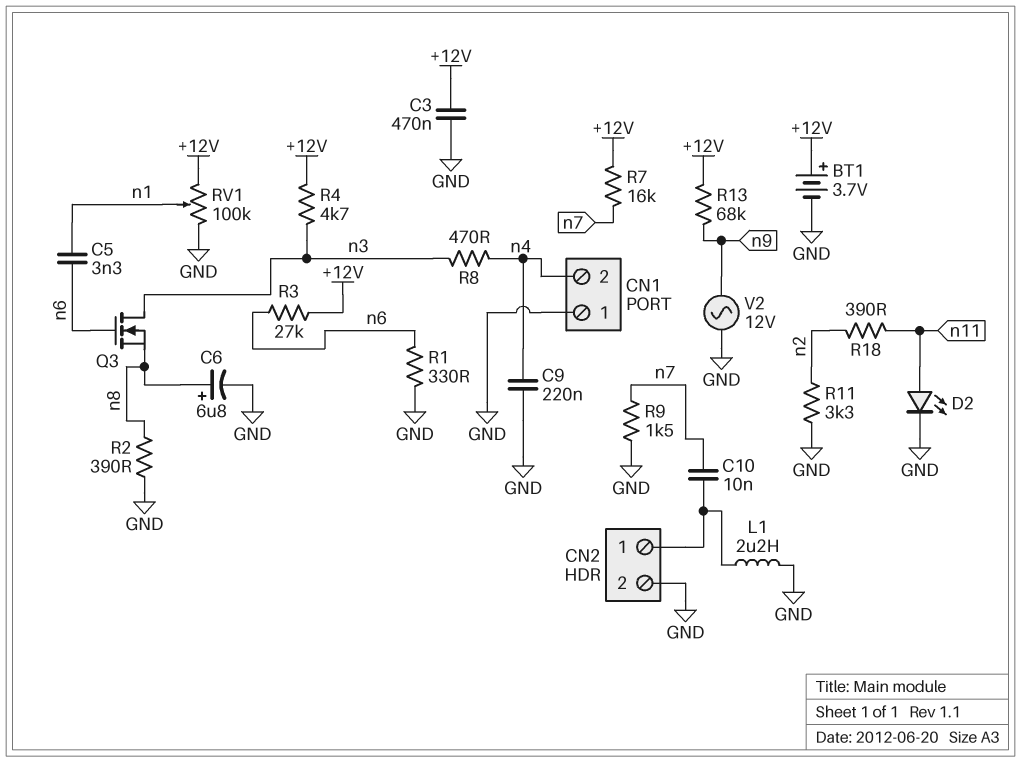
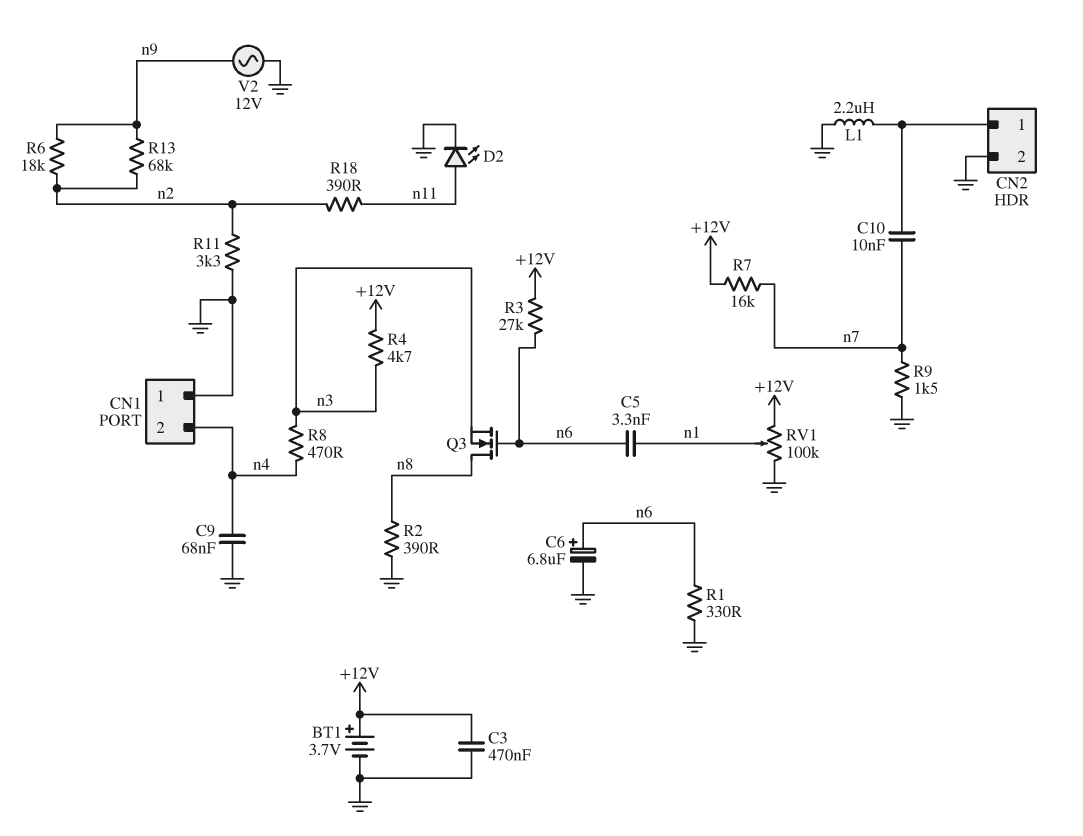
C6: 6.8uF (plus n8, minus GND) -> 6.8uF (plus n6, minus GND)
C9: 220nF (GND, n4) -> 68nF (GND, n4)
Q3: NMOS (G n6, D n3, S n8) -> NMOS (G n6, D n8, S n3)
R6: none -> 18k (n2, n9)
R13: 68k (+12V, n9) -> 68k (n2, n9)

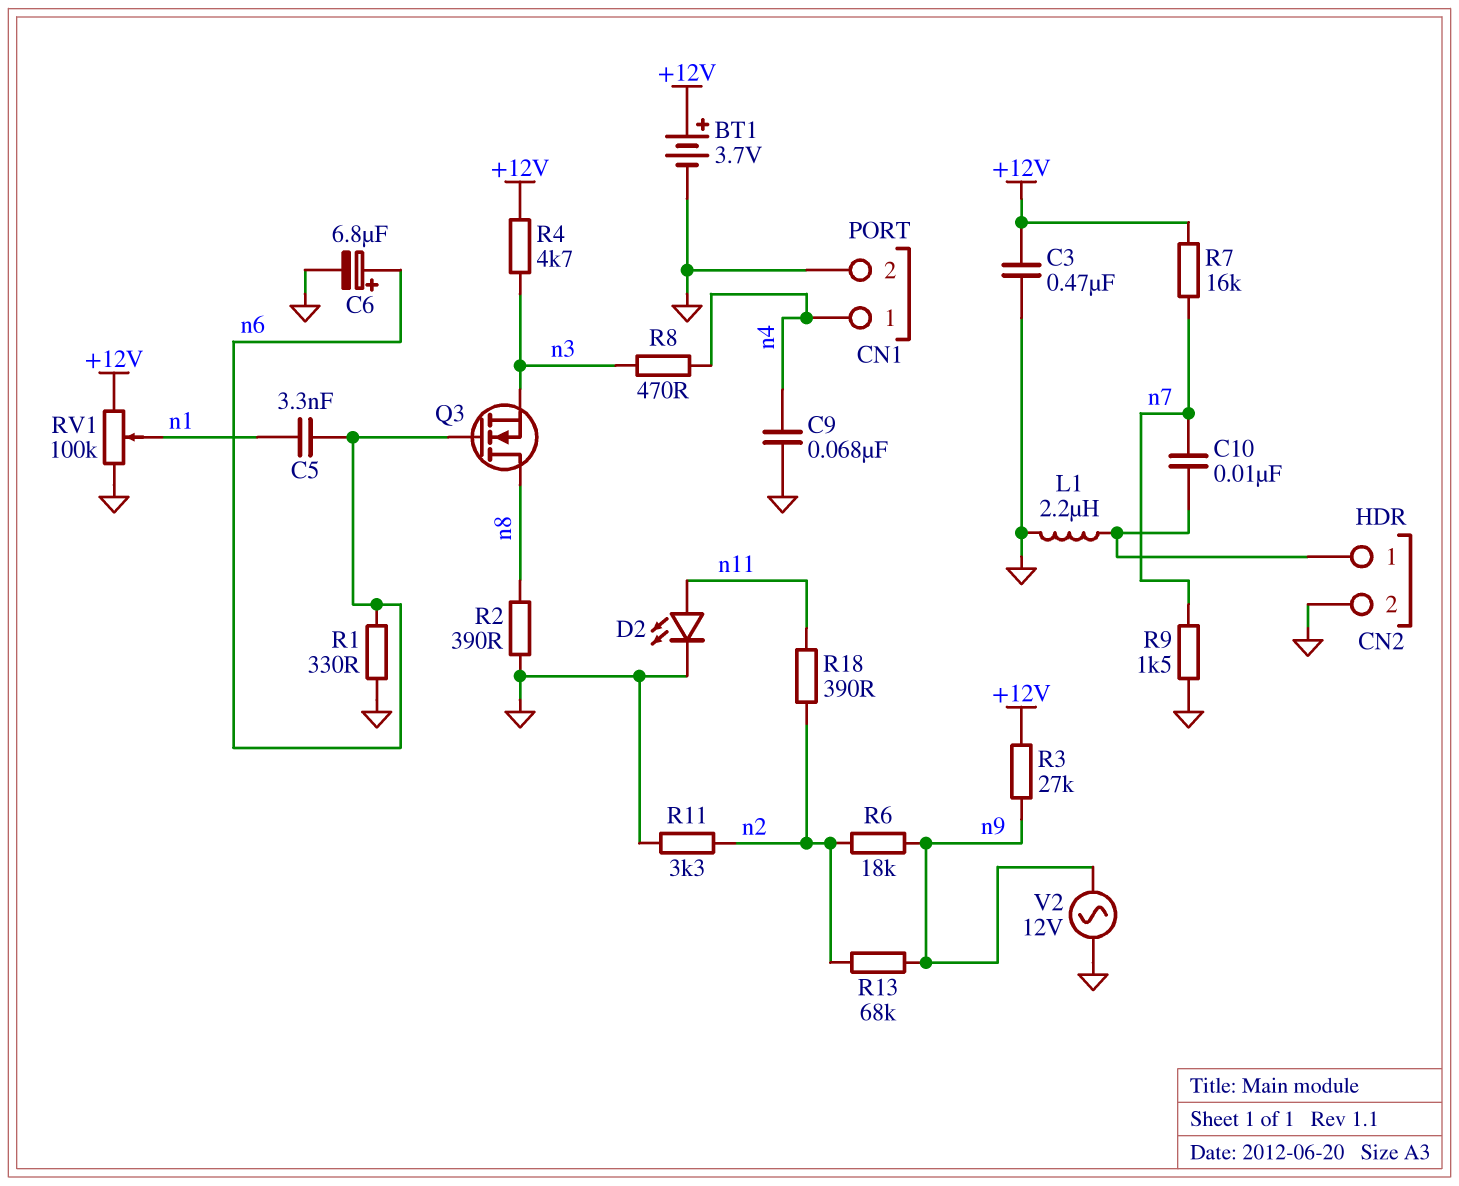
CN1 pin 1: GND -> n4
CN1 pin 2: n4 -> GND
R3: 27k (+12V, n6) -> 27k (+12V, n9)

